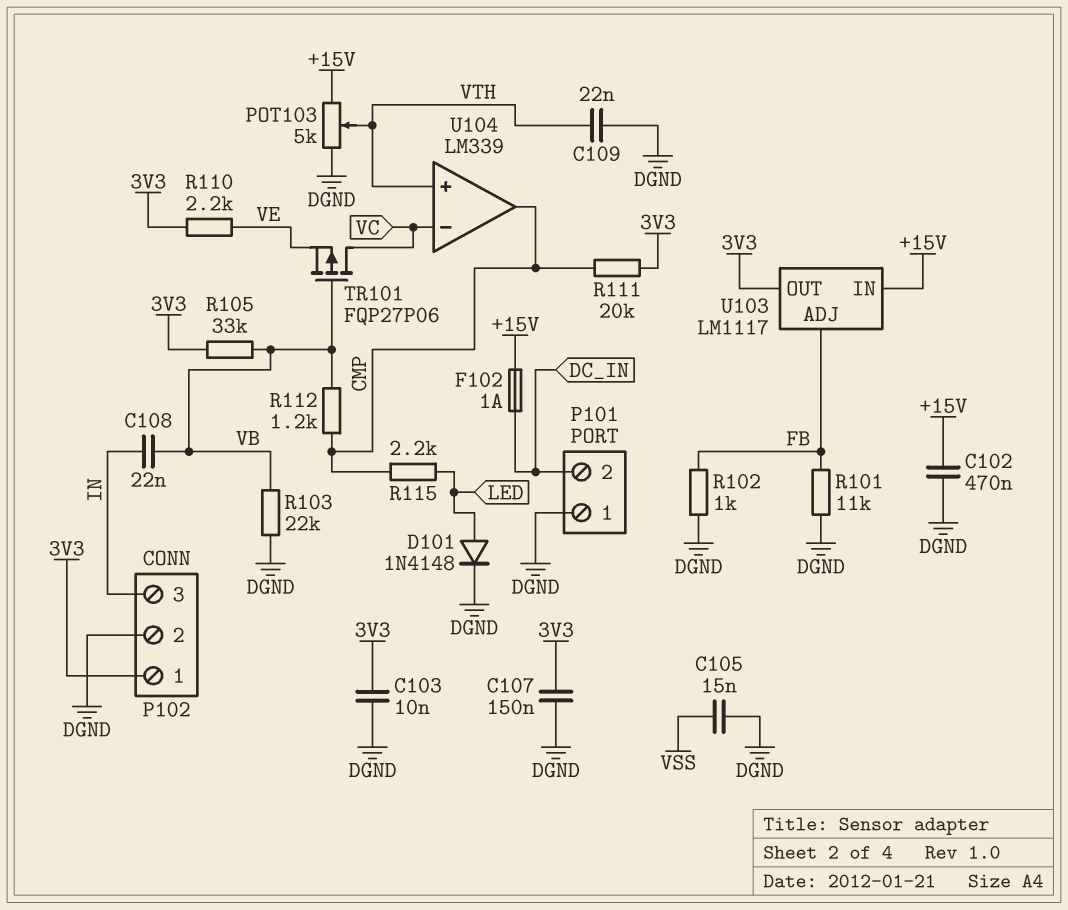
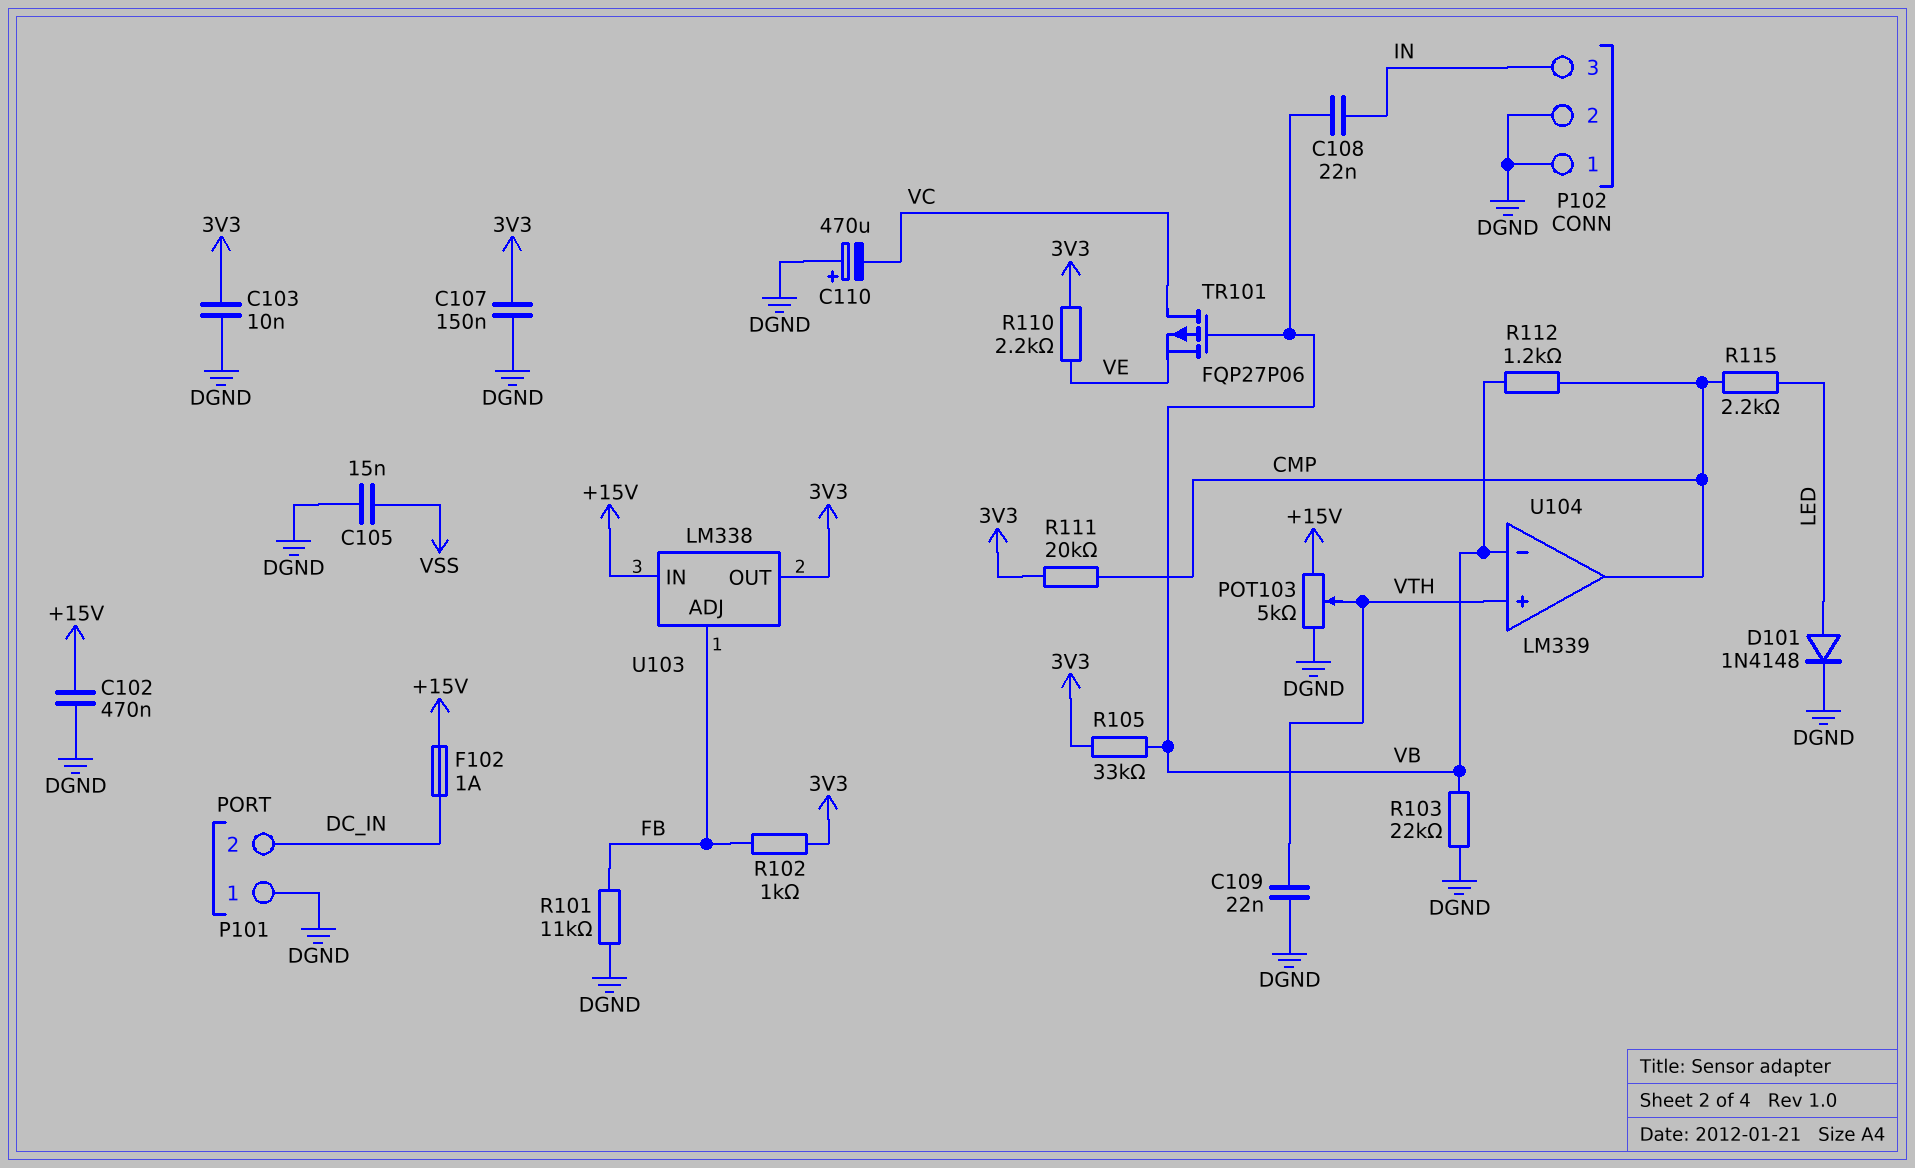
C110: none -> 470uF (plus DGND, minus VC)
P102 pin 1: 3V3 -> DGND
R102: 1k (DGND, FB) -> 1k (3V3, FB)
U103: LM1117 -> LM338
U104 pin in-: VC -> VB

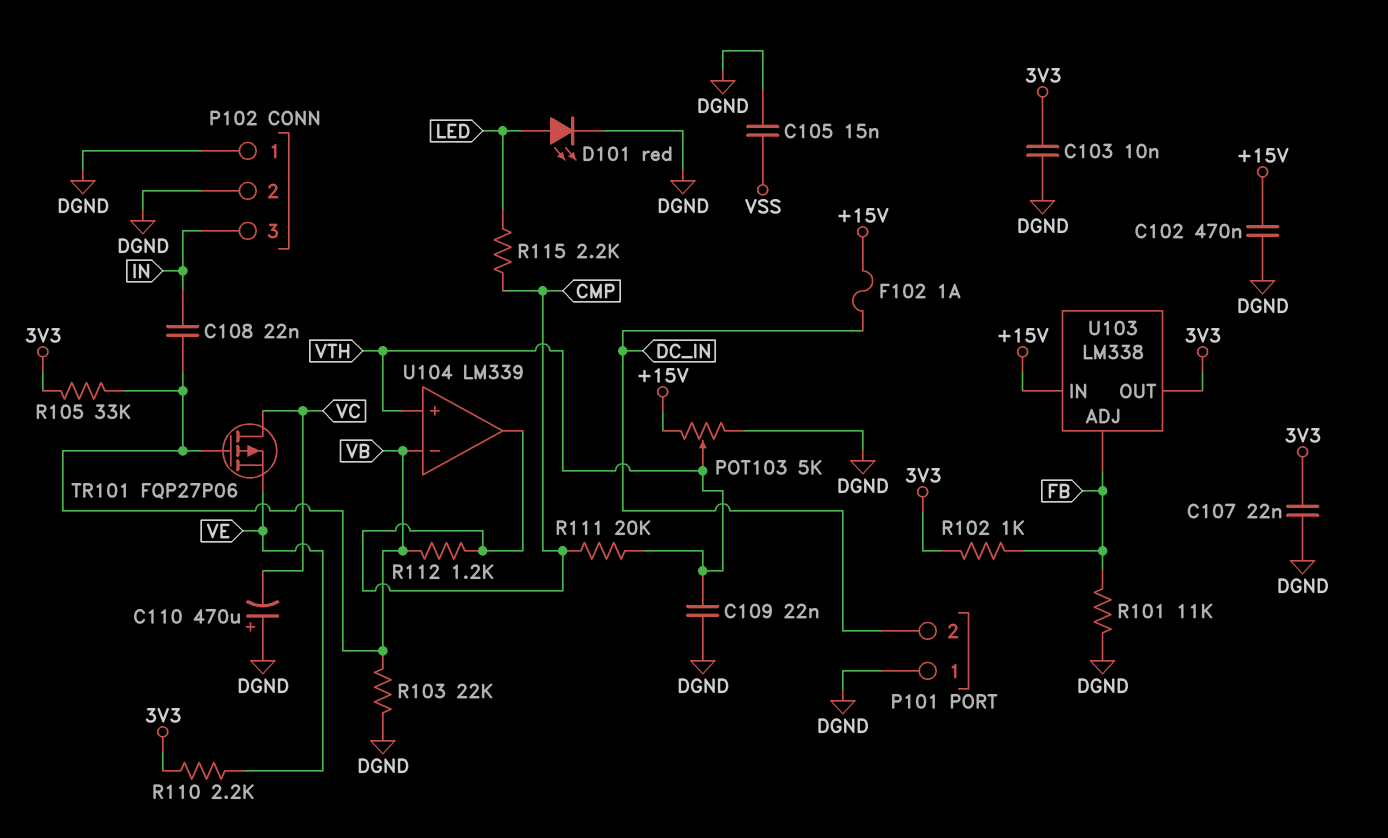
C107: 150nF (3V3, DGND) -> 22nF (3V3, DGND)
D101: diode 1N4148 (A LED, K DGND) -> LED red (A LED, K DGND)
R111: 20k (3V3, CMP) -> 20k (CMP, VTH)

